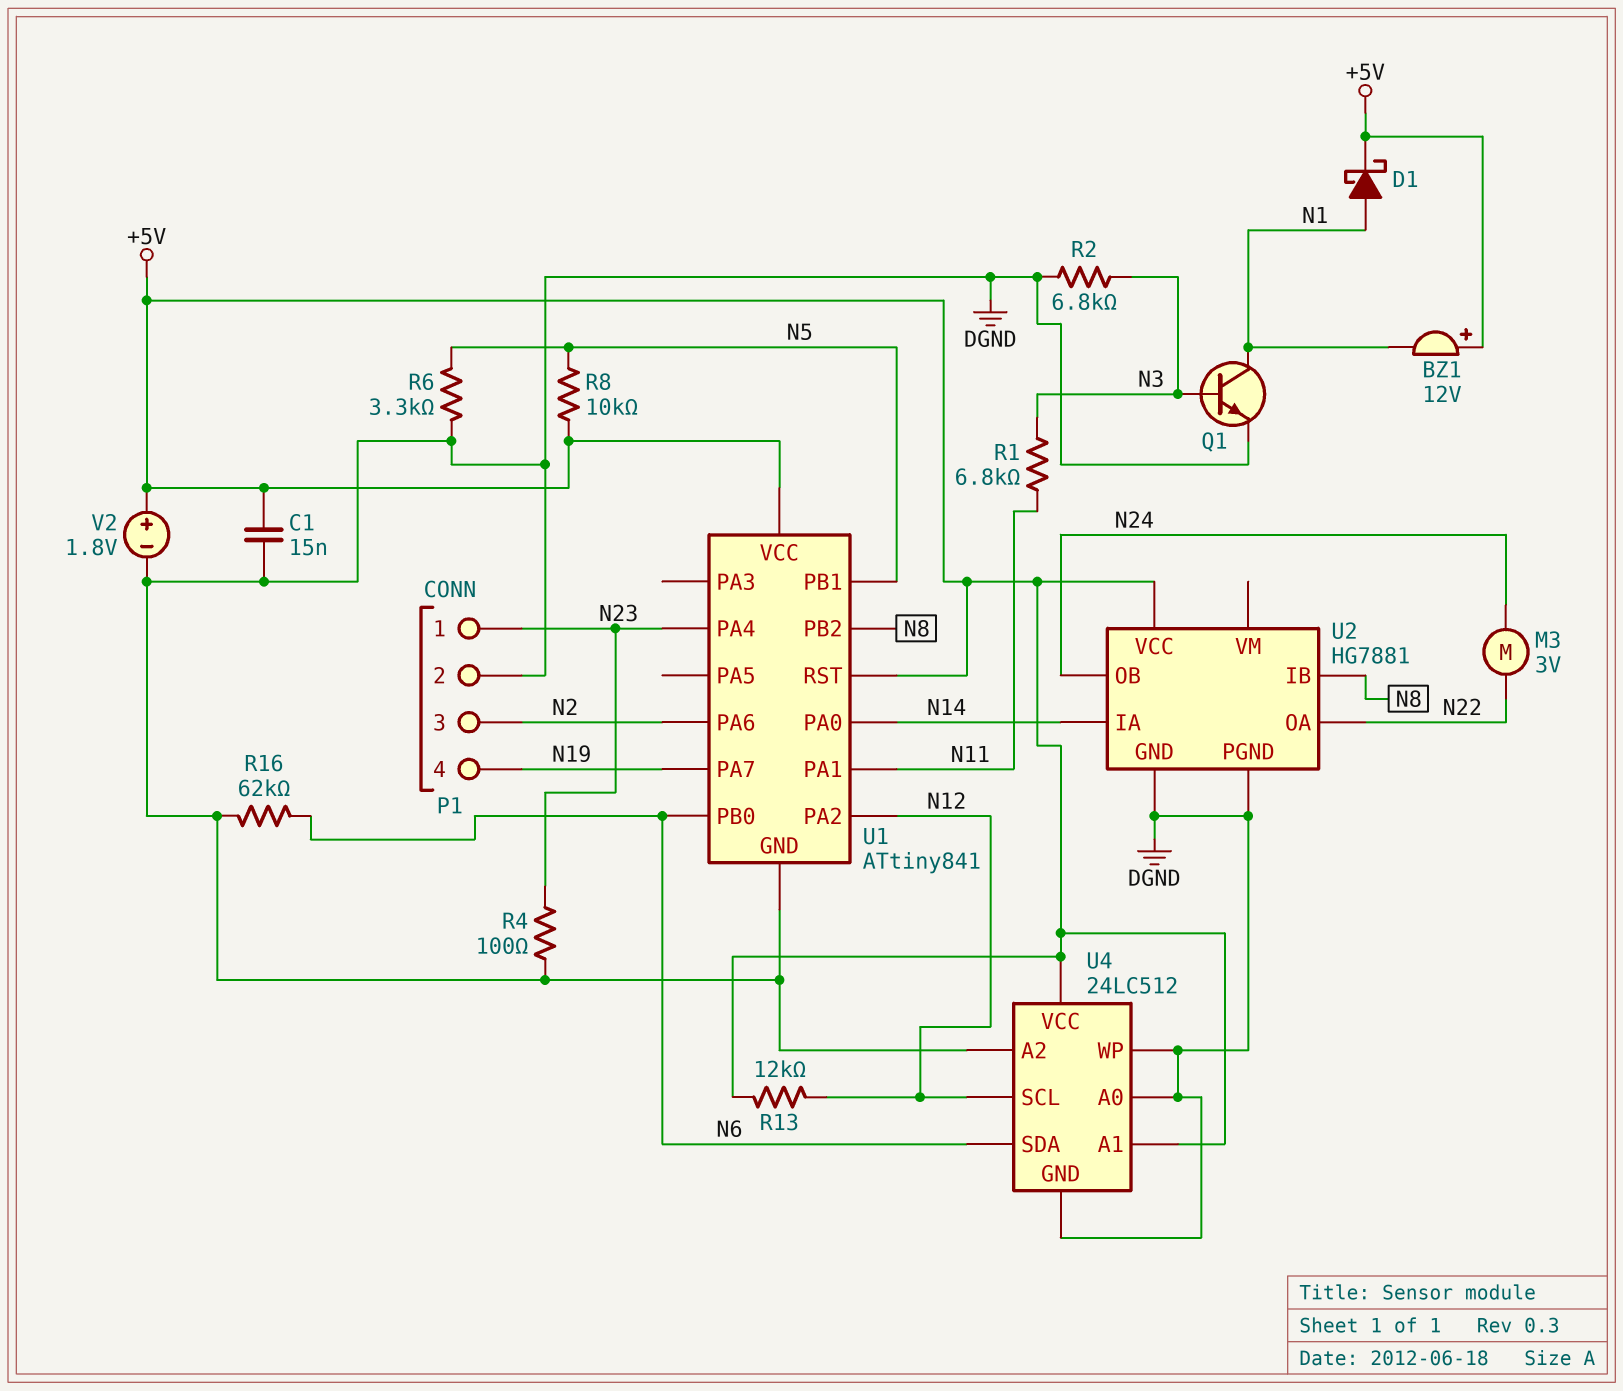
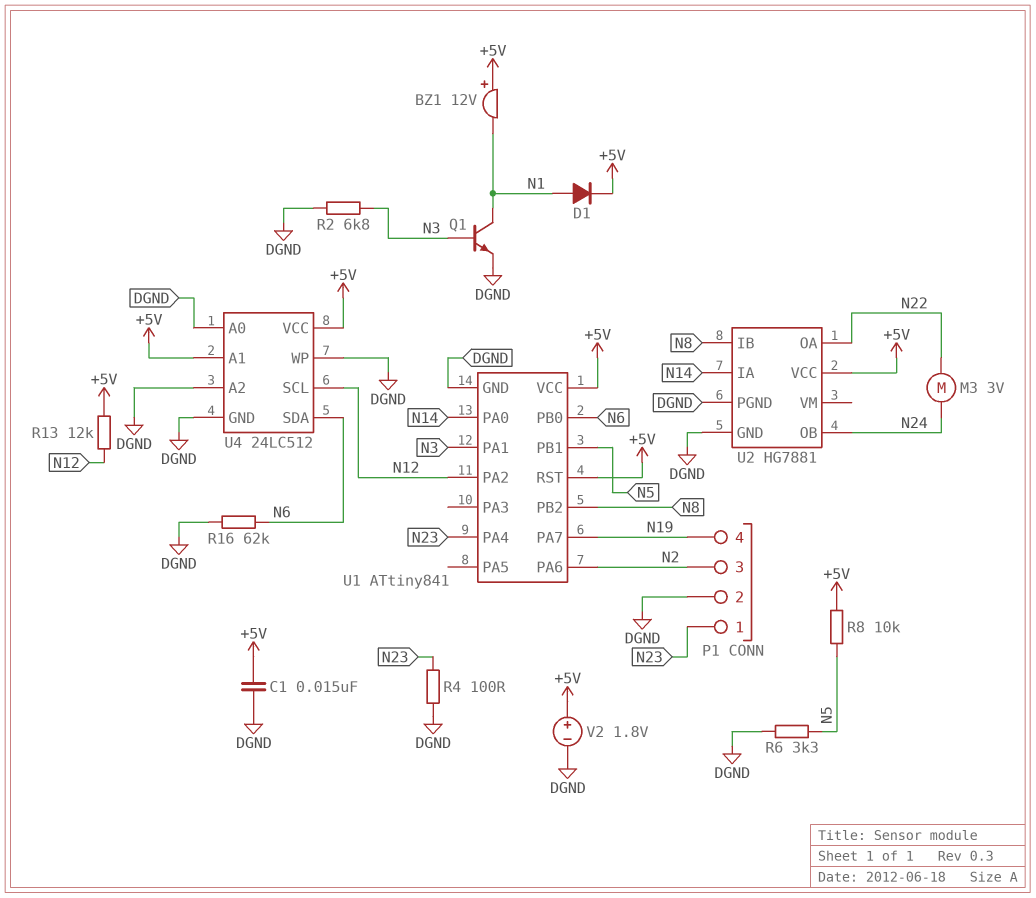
D1: schottky (A N1, K +5V) -> diode (A N1, K +5V)
R1: 6.8k (N3, N11) -> none
U1 pin PA1: N11 -> N3

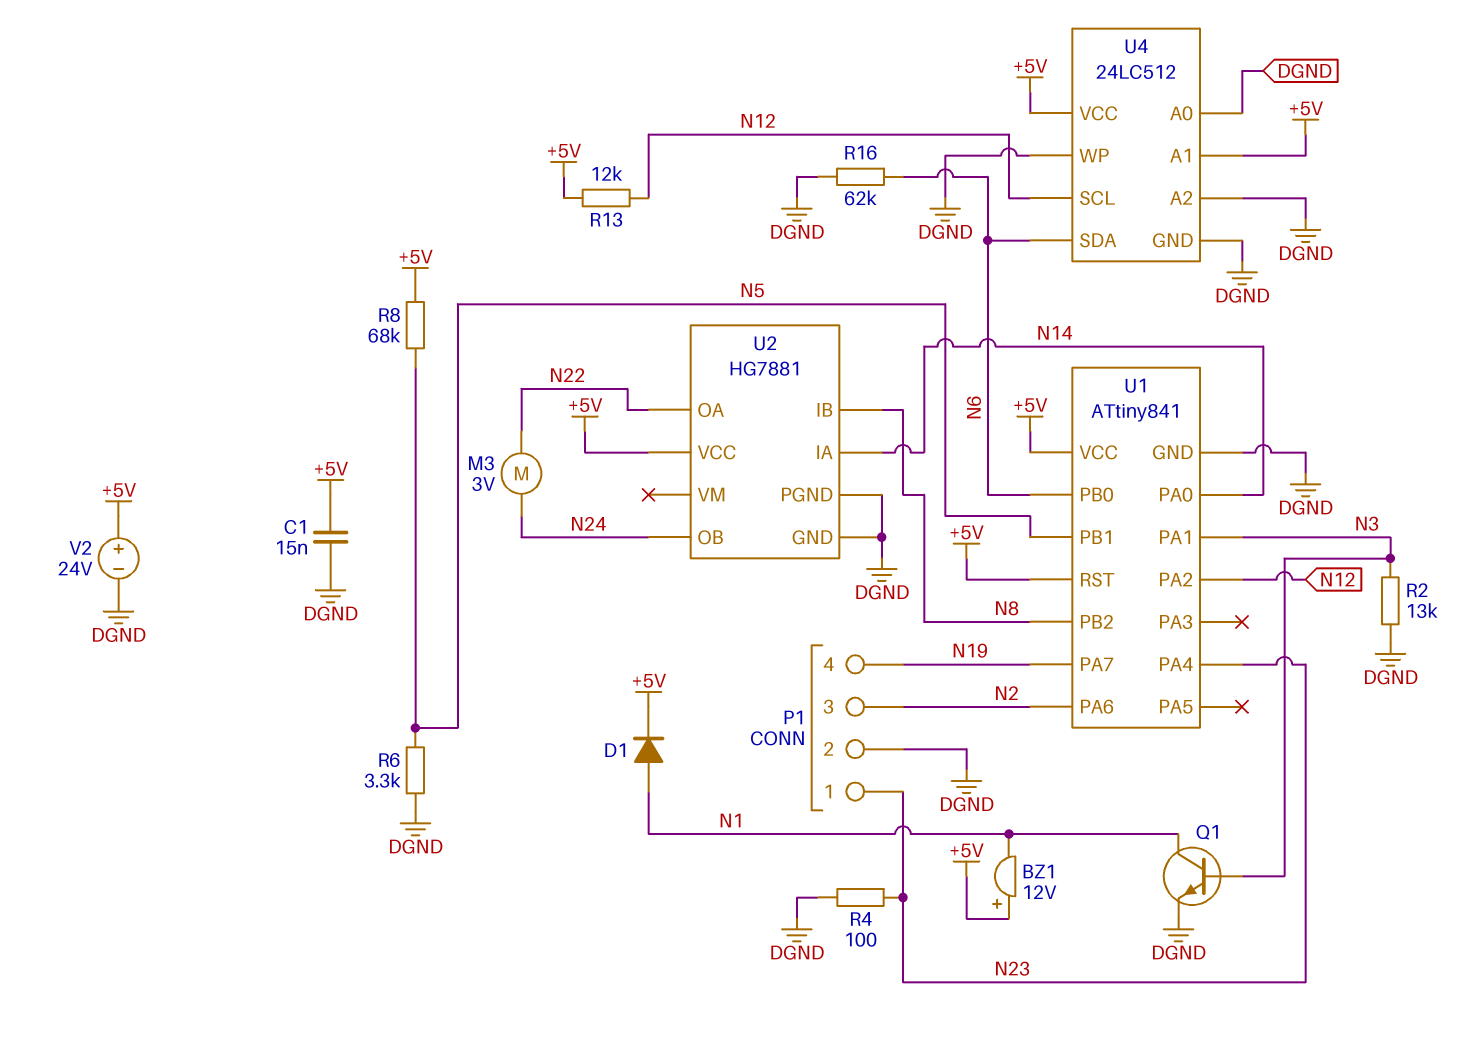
R2: 6.8k (DGND, N3) -> 13k (DGND, N3)
R8: 10k (+5V, N5) -> 68k (+5V, N5)
V2: 1.8V (plus +5V, minus DGND) -> 24V (plus +5V, minus DGND)

